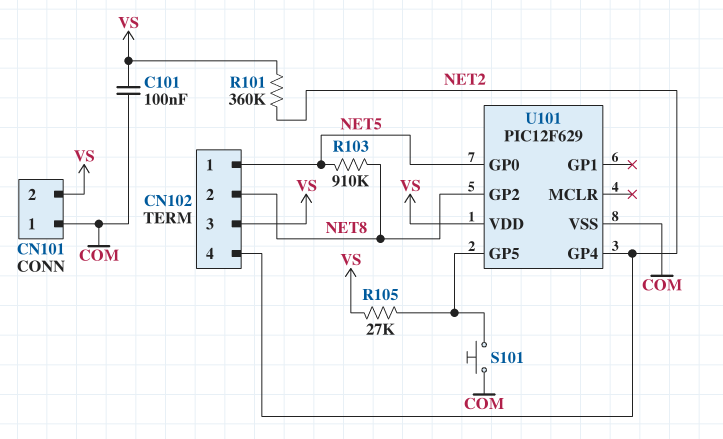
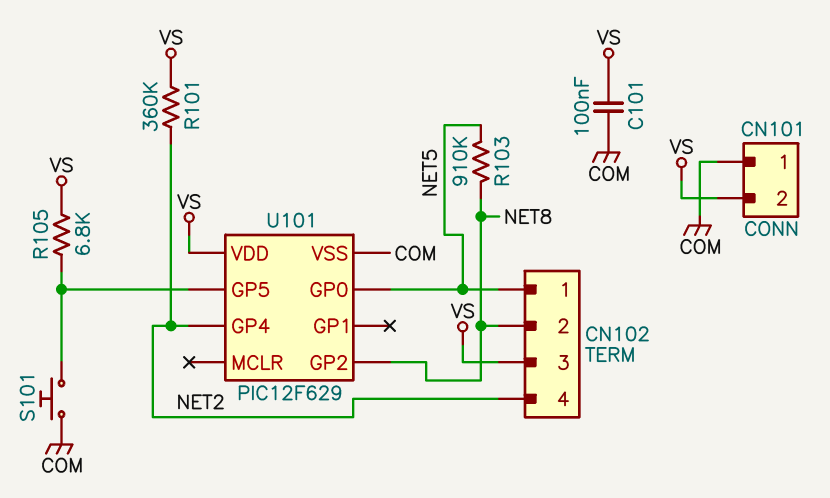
R105: 27k (U101/GP5, VS) -> 6.8k (U101/GP5, VS)

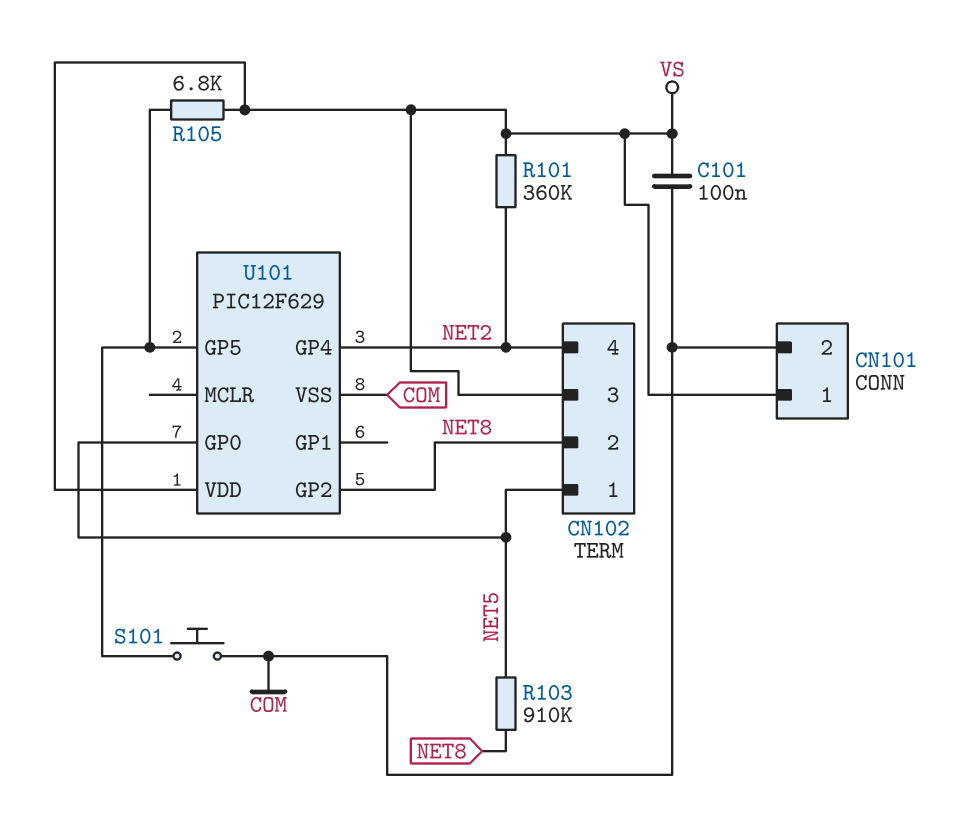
CN101 pin 1: COM -> VS
CN101 pin 2: VS -> COM

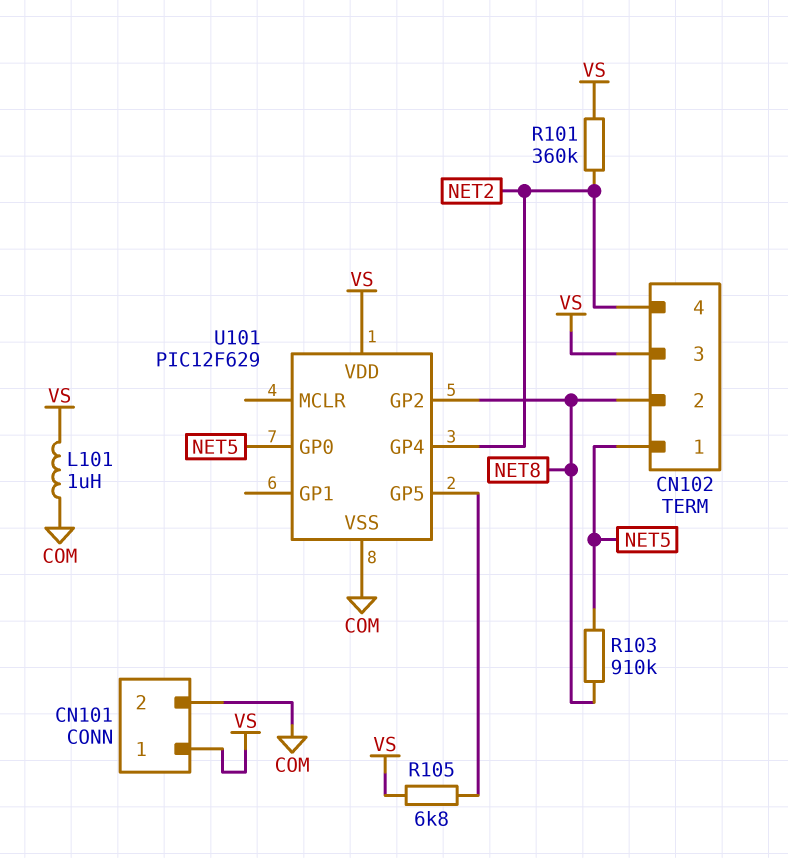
C101: 100nF (COM, VS) -> none
L101: none -> 1uH (COM, VS)
S101: button (COM, U101/GP5) -> none

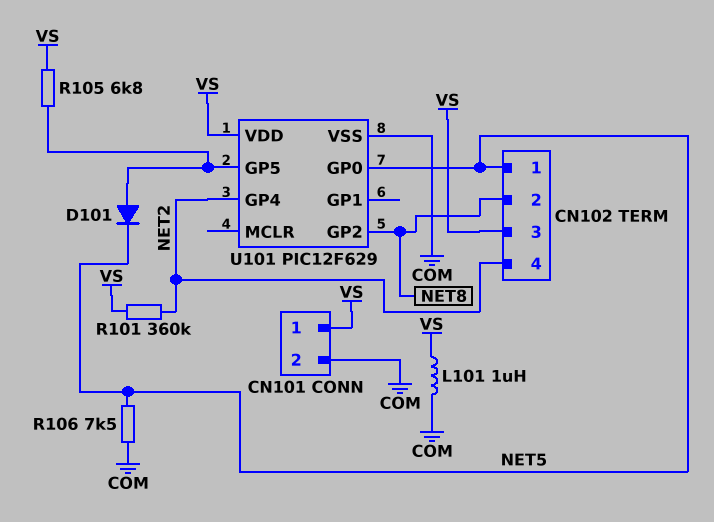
D101: none -> diode (A U101/GP5, K NET5)
R103: 910k (NET5, NET8) -> none
R106: none -> 7.5k (COM, NET5)

